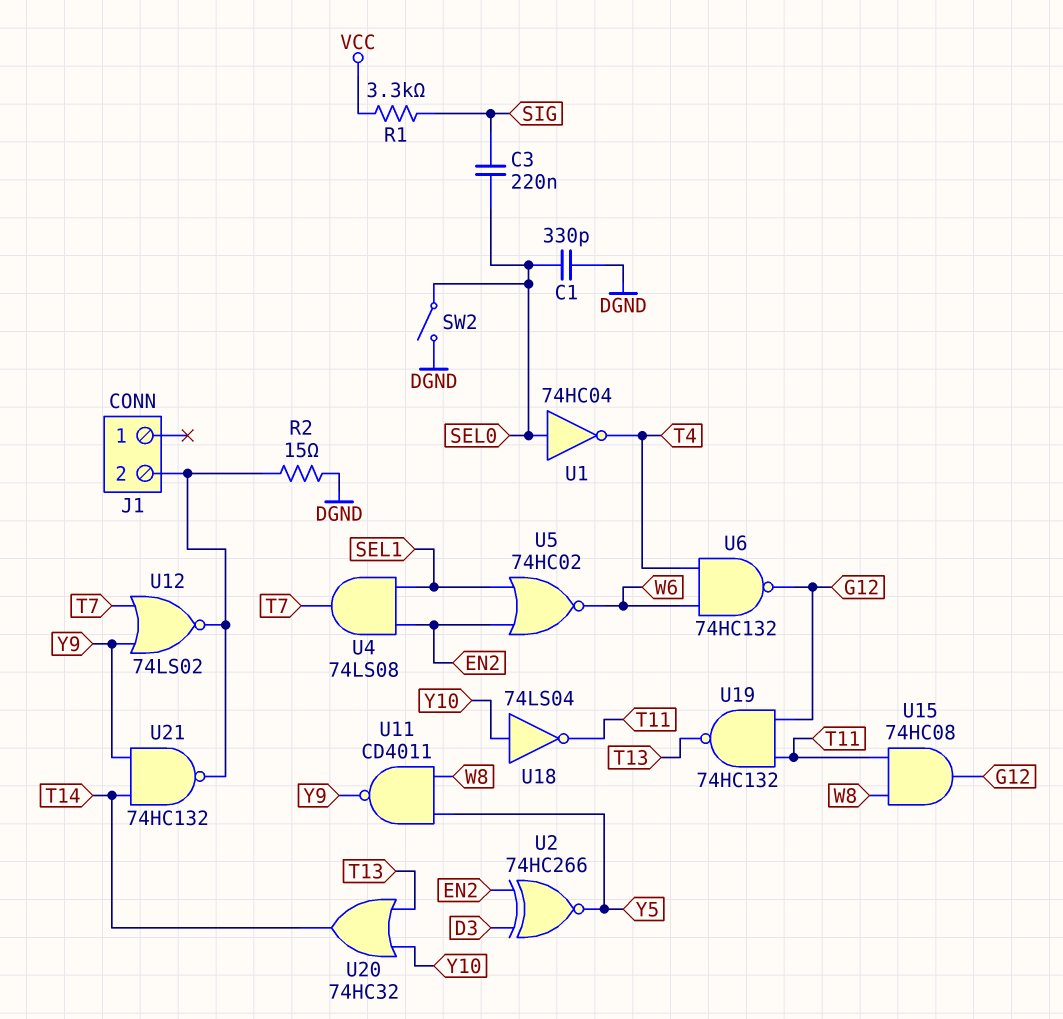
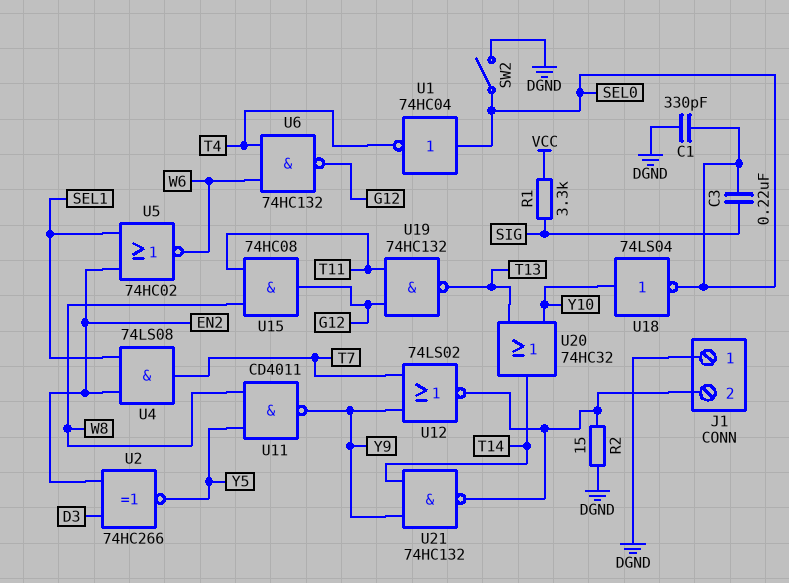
J1 pin 1: none -> DGND
U18: NOT 74LS04 (in Y10, out T11) -> NOT 74LS04 (in Y10, out SEL0)

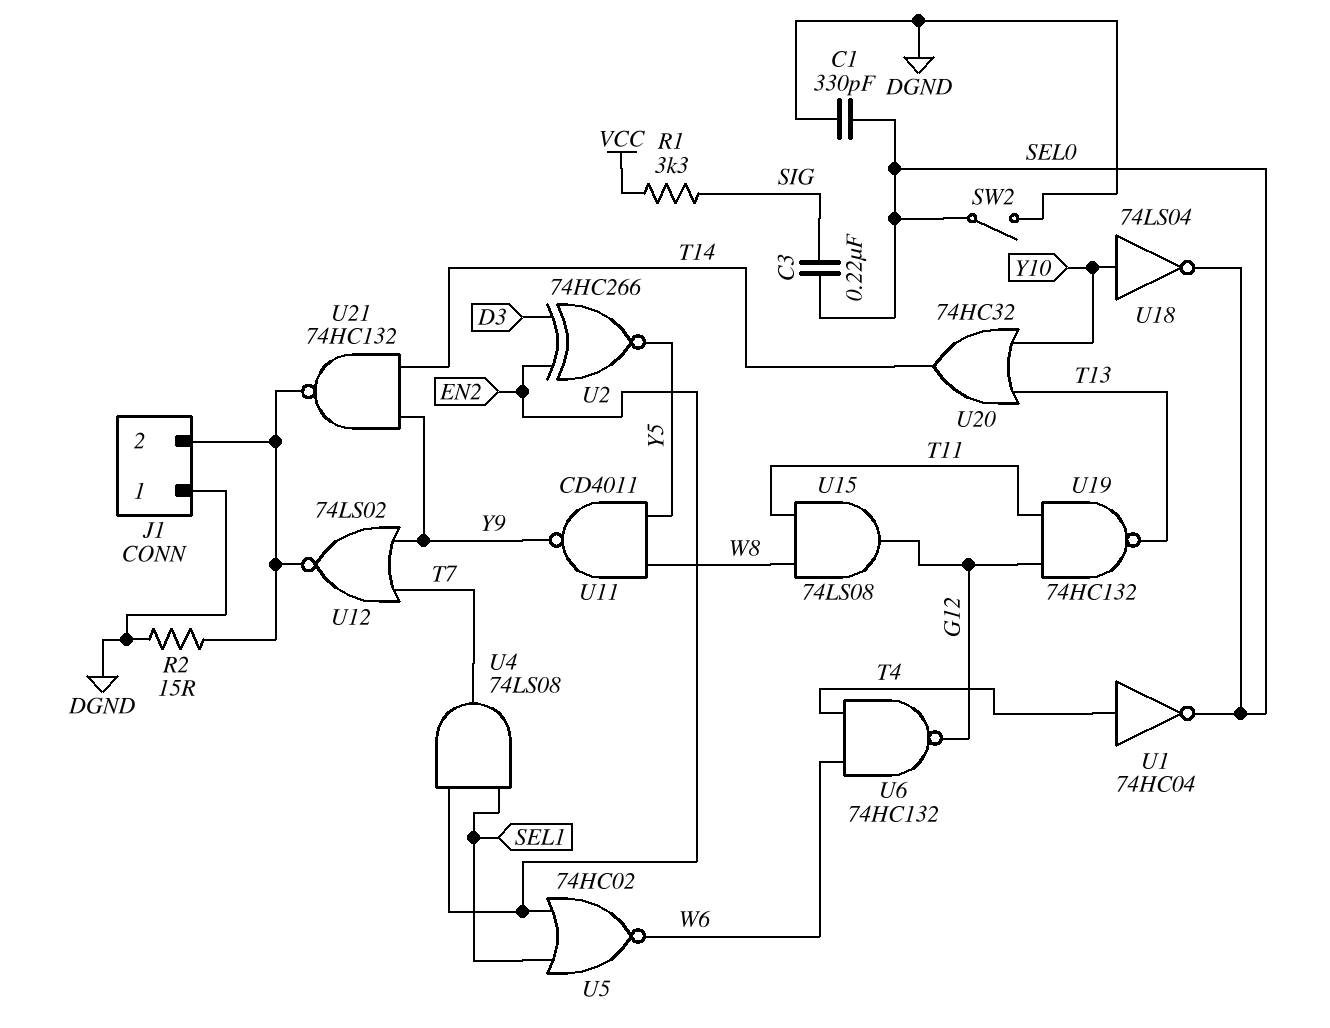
U1: NOT 74HC04 (in SEL0, out T4) -> NOT 74HC04 (in T4, out SEL0)
U15: AND 74HC08 (in T11, in W8, out G12) -> AND 74LS08 (in T11, in W8, out G12)

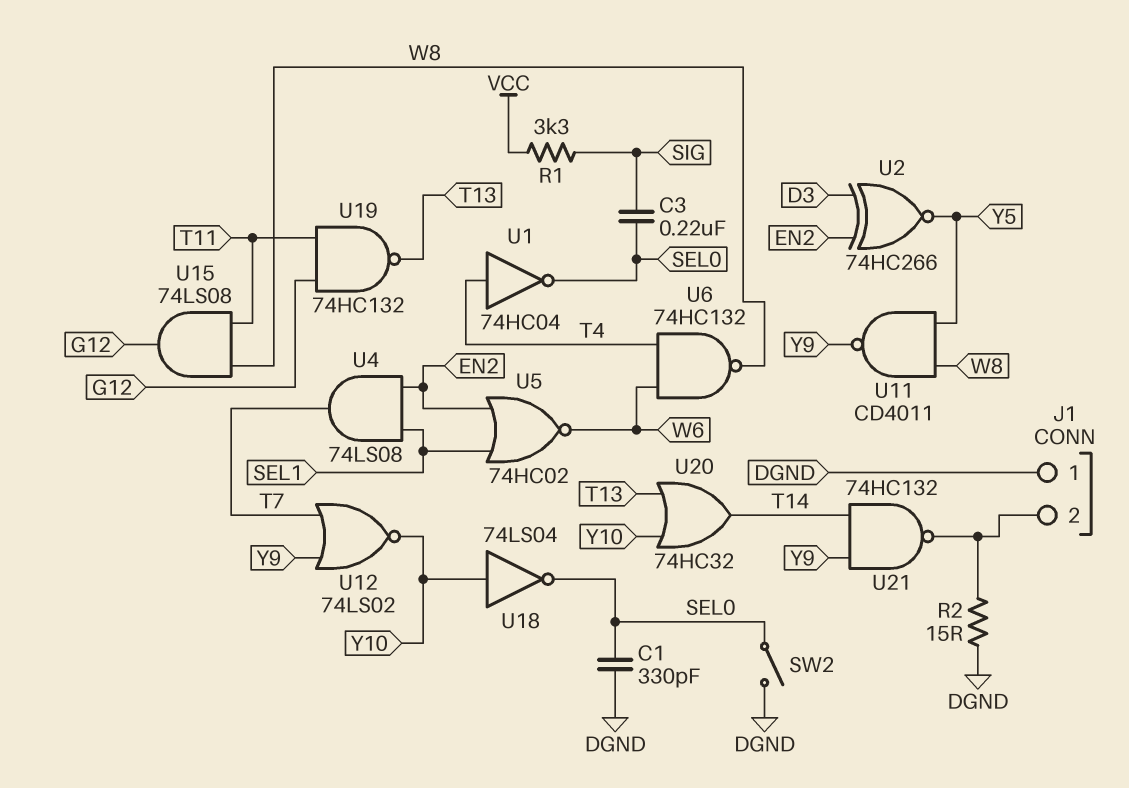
U6: NAND 74HC132 (in T4, in W6, out G12) -> NAND 74HC132 (in T4, in W6, out W8)
U12: NOR 74LS02 (in T7, in Y9, out J1/2) -> NOR 74LS02 (in T7, in Y9, out Y10)

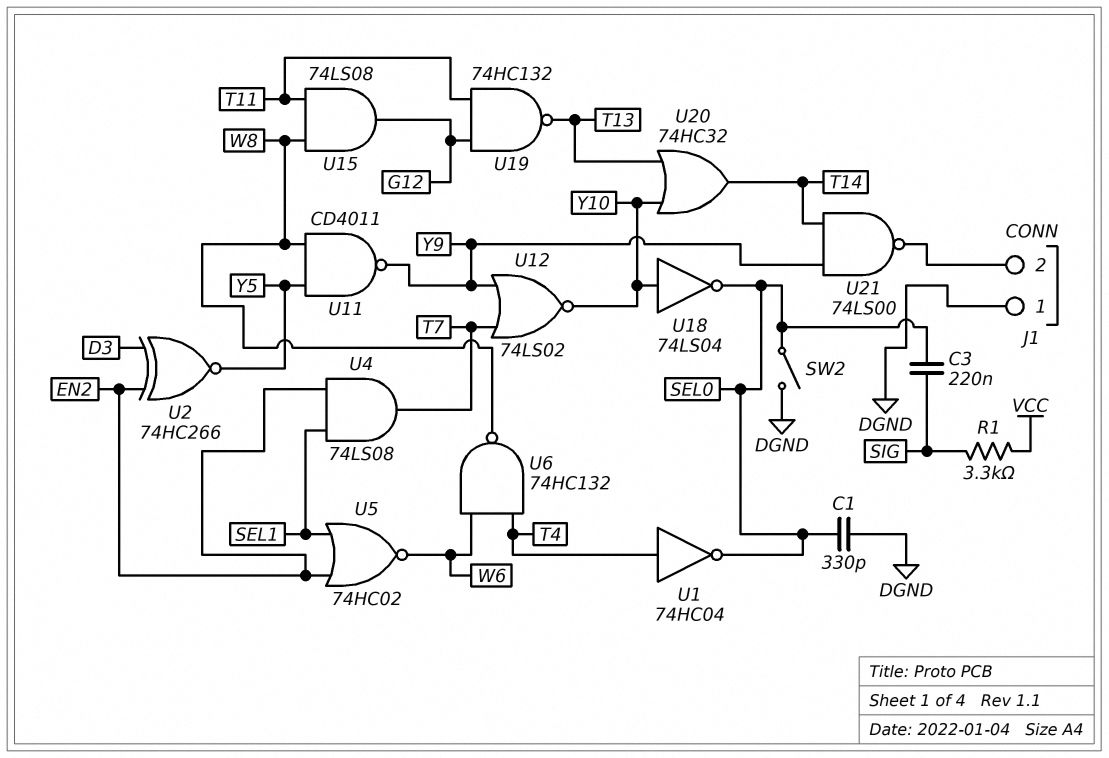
R2: 15 (DGND, J1/2) -> none
U21: NAND 74HC132 (in T14, in Y9, out J1/2) -> NAND 74LS00 (in T14, in Y9, out J1/2)

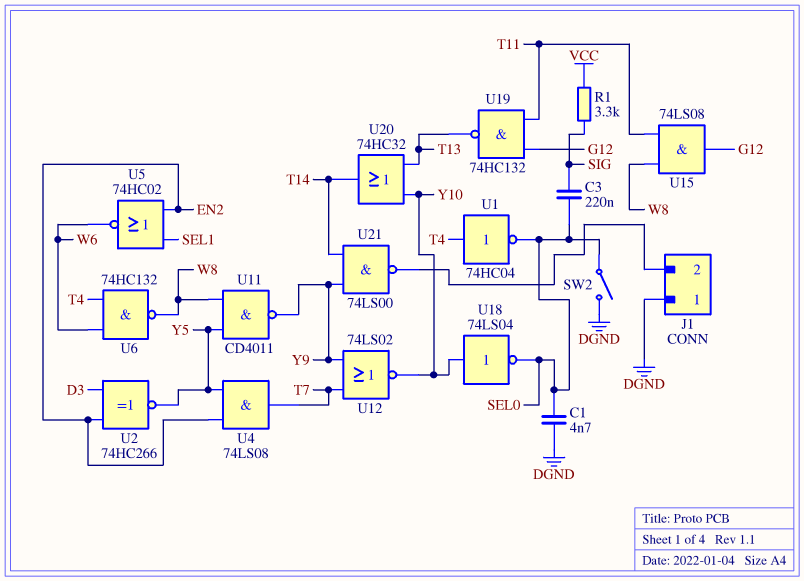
C1: 330pF (DGND, SEL0) -> 4.7nF (DGND, SEL0)
U4: AND 74LS08 (in EN2, in SEL1, out T7) -> AND 74LS08 (in EN2, in Y5, out T7)

